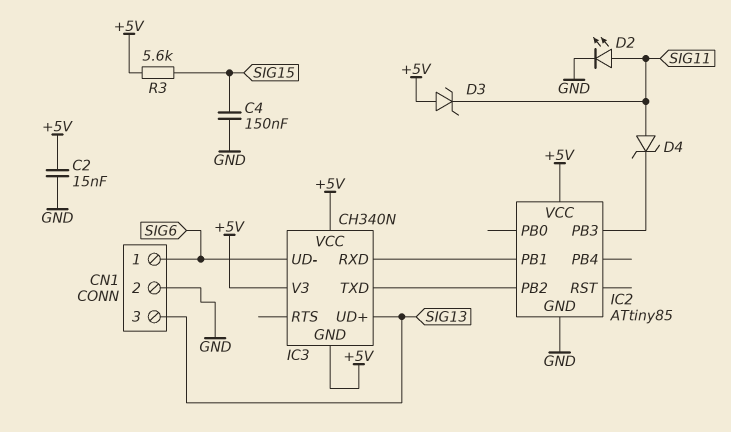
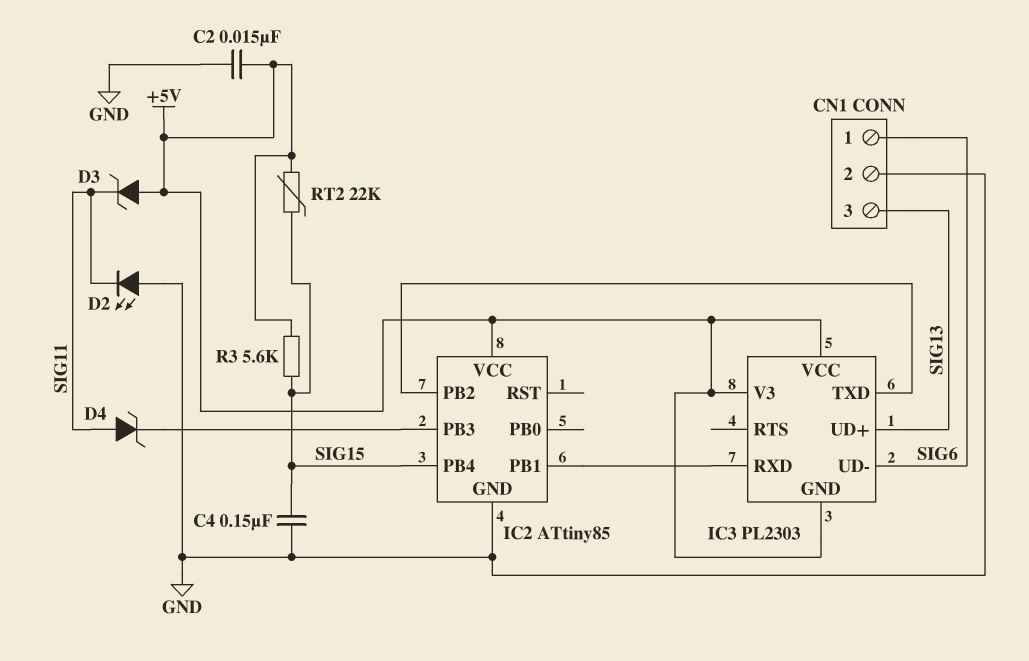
D2: LED (A SIG11, K GND) -> LED (A GND, K SIG11)
IC2 pin PB4: none -> SIG15
IC3: CH340N -> PL2303
RT2: none -> 22k (+5V, SIG15)

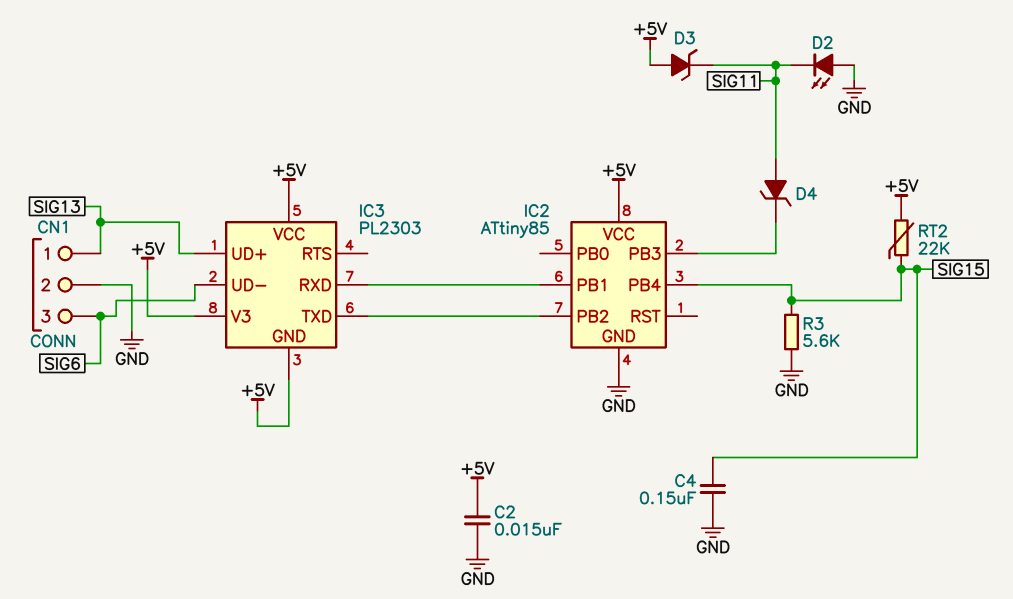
CN1 pin 1: SIG6 -> SIG13
CN1 pin 3: SIG13 -> SIG6
R3: 5.6k (+5V, SIG15) -> 5.6k (GND, SIG15)

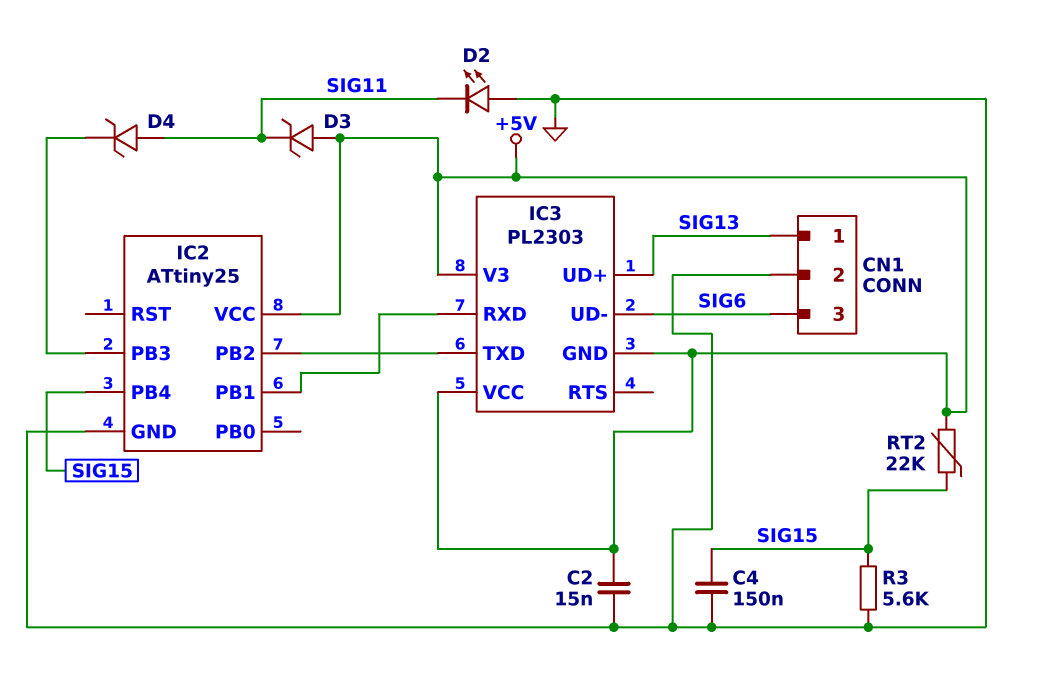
IC2: ATtiny85 -> ATtiny25

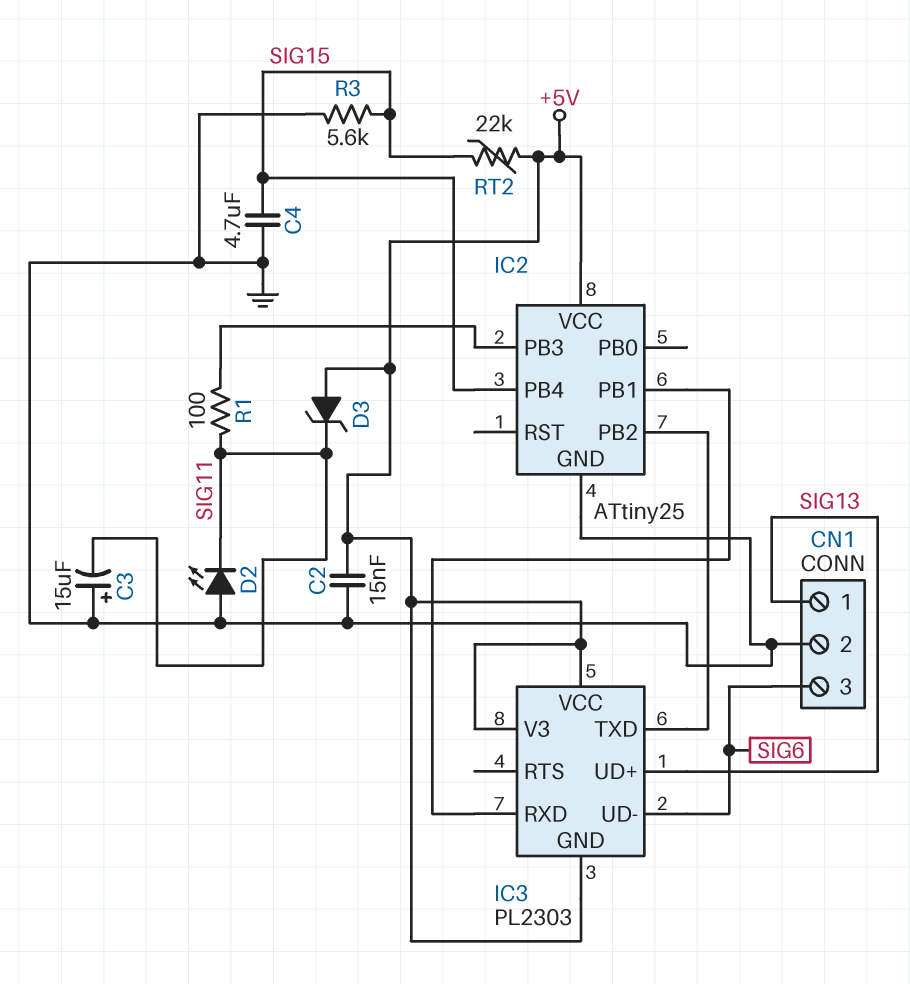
C3: none -> 15uF (plus GND, minus SIG11)
C4: 150nF (GND, SIG15) -> 4.7uF (GND, SIG15)
D4: zener (A SIG11, K IC2/PB3) -> none
R1: none -> 100 (IC2/PB3, SIG11)

